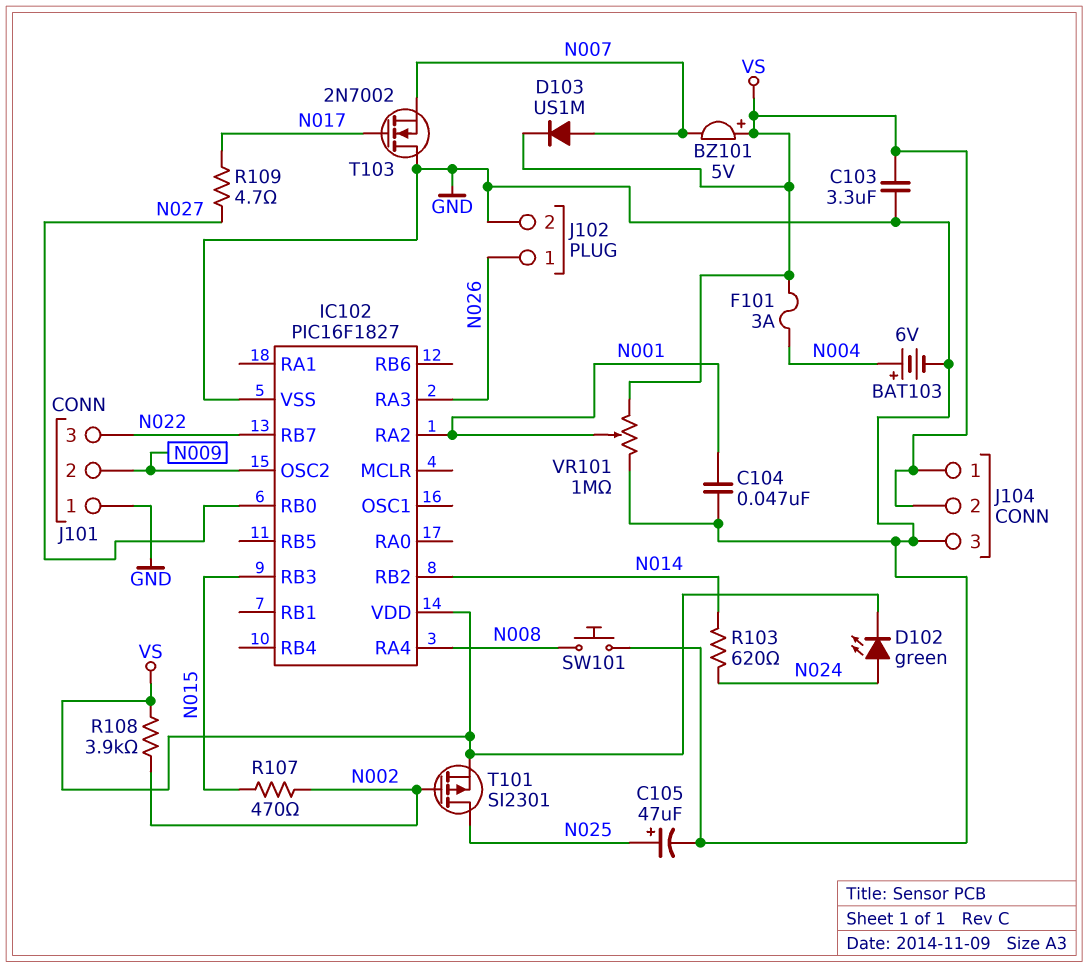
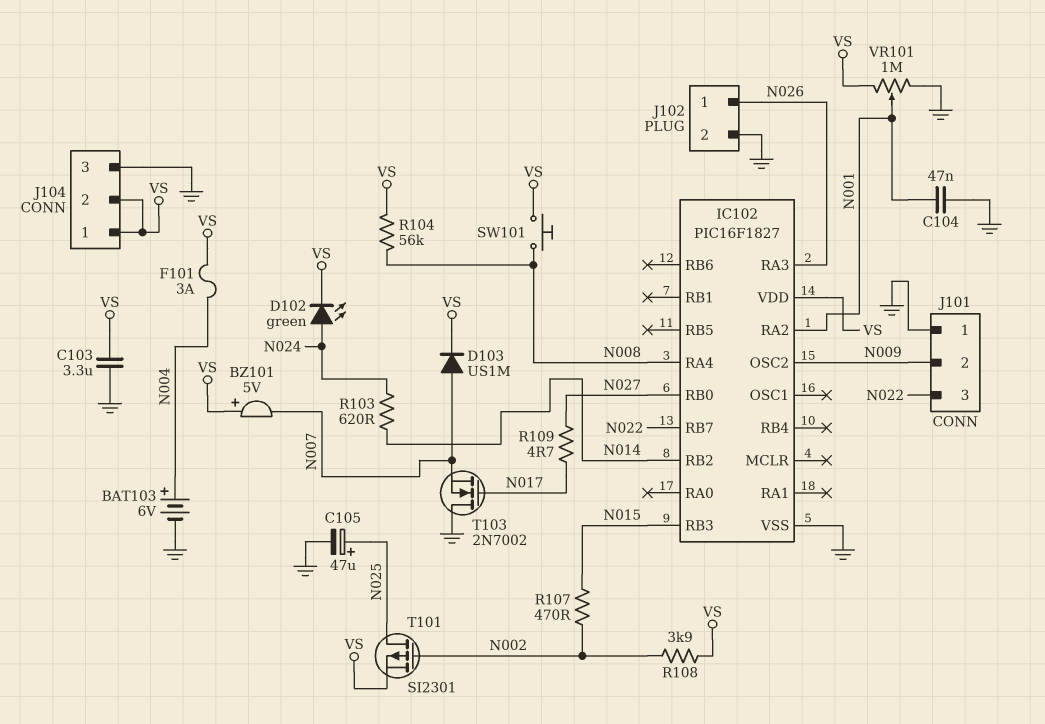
R104: none -> 56k (N008, VS)
SW101: button (GND, N008) -> button (N008, VS)

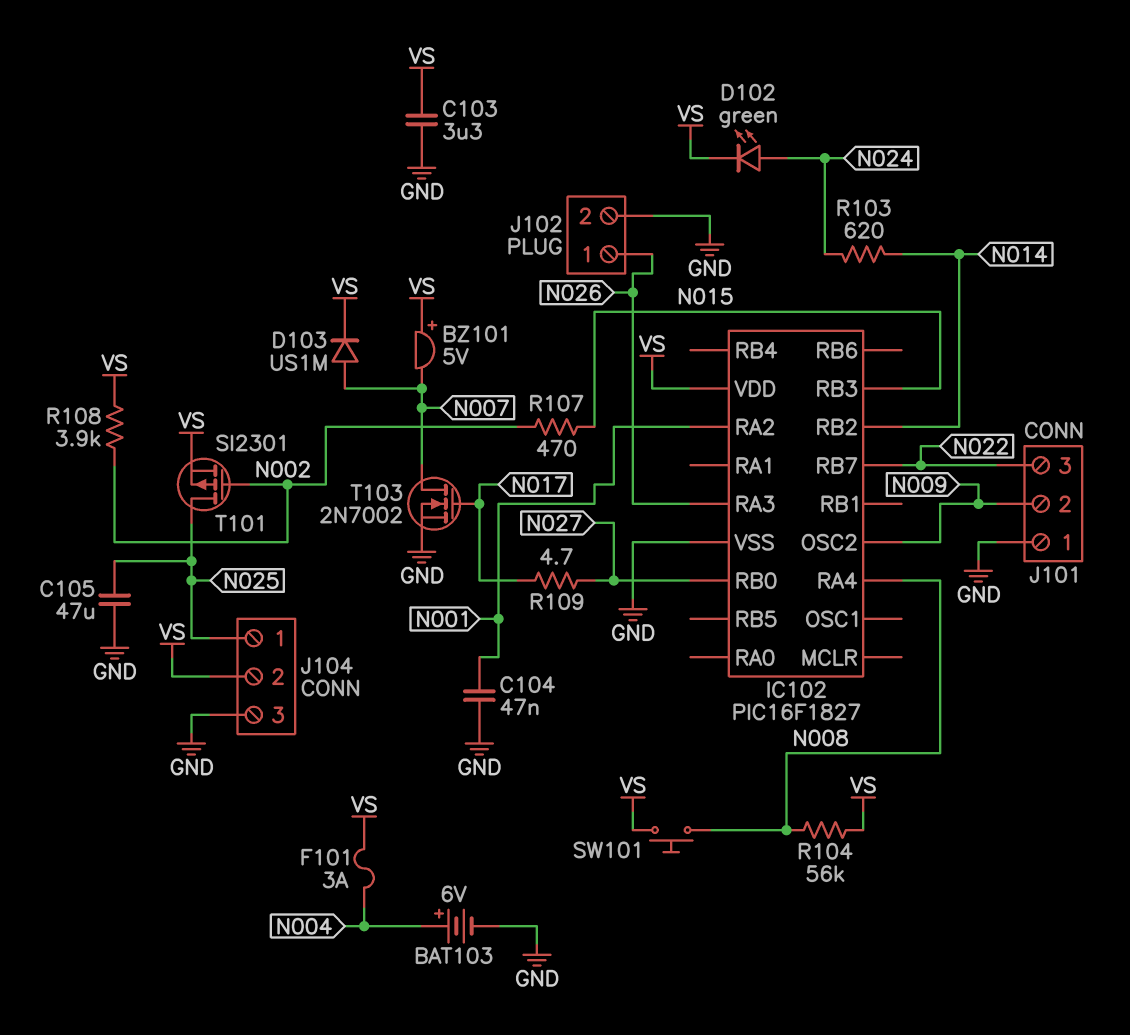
C105: 47uF (plus N025, minus GND) -> 47uF (GND, N025)
J104 pin 1: VS -> N025
T103: NMOS 2N7002 (G N017, D GND, S N007) -> NMOS 2N7002 (G N017, D N007, S GND)
VR101: 1M (GND, VS, wiper N001) -> none

